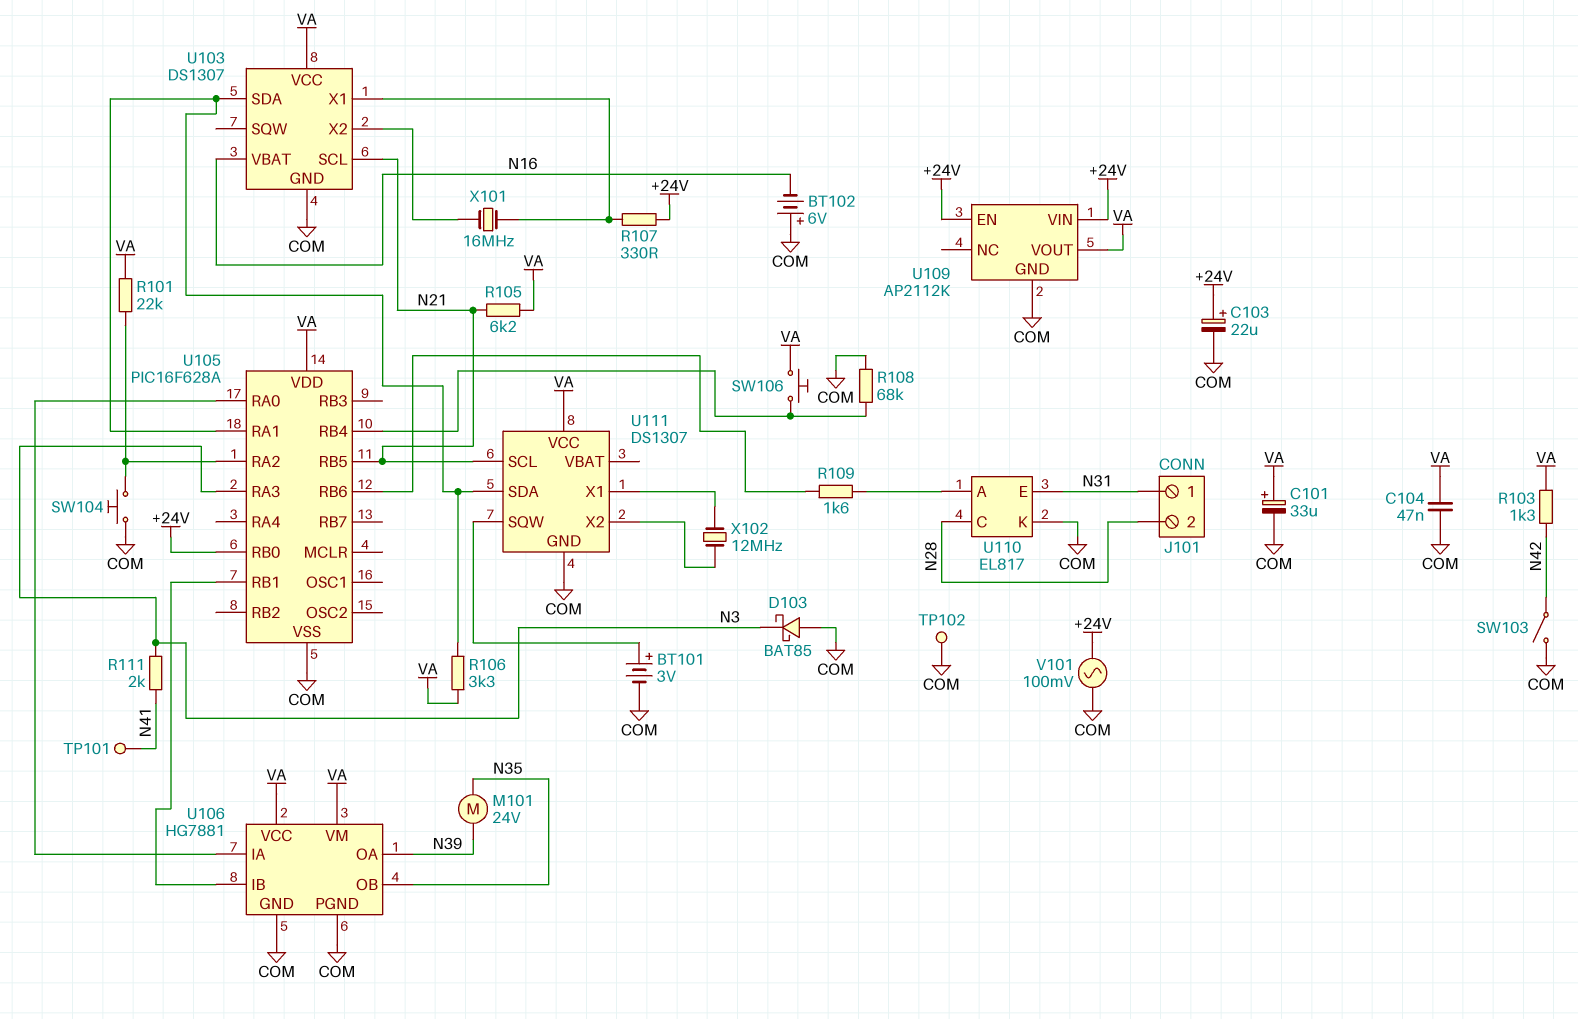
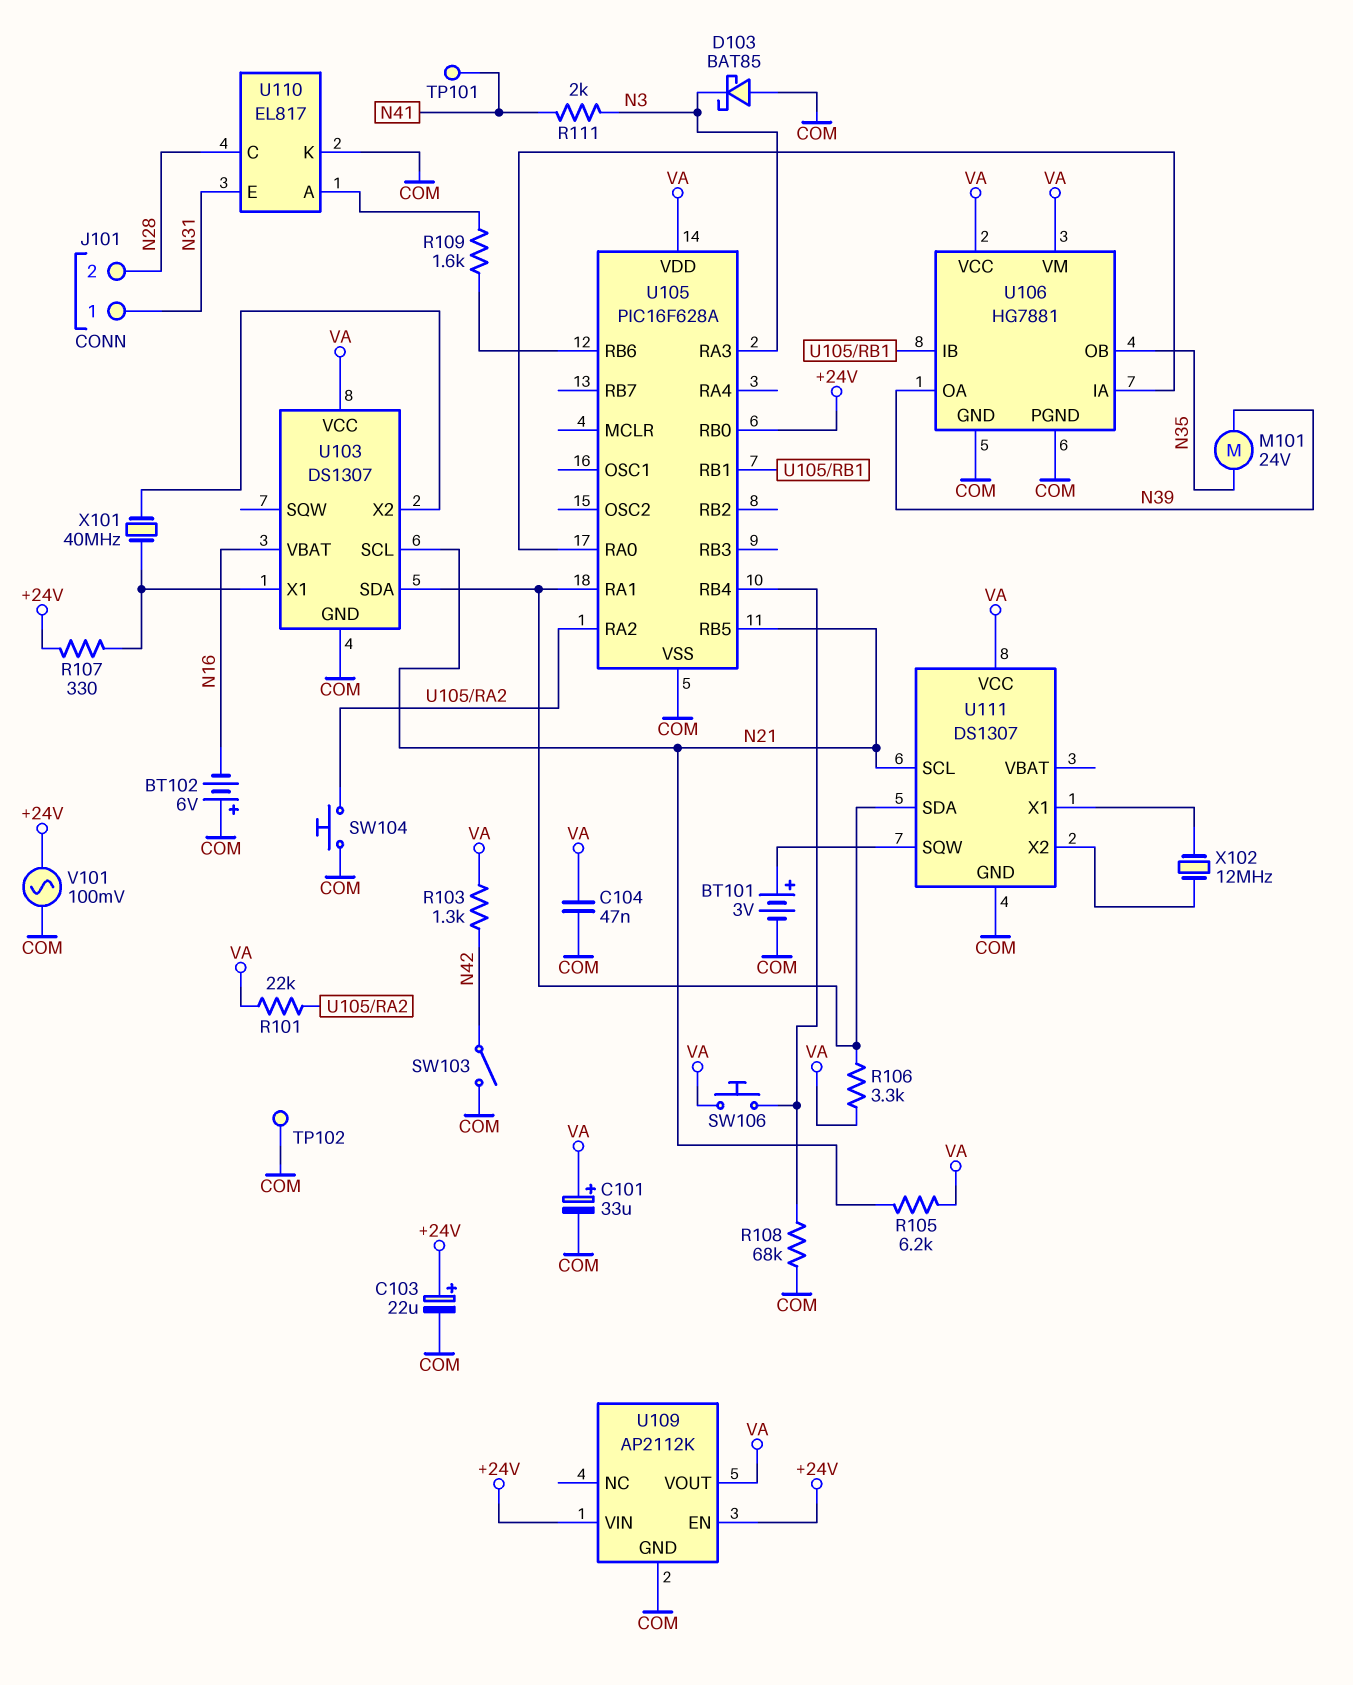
X101: 16MHz (U103/X1, U103/X2) -> 40MHz (U103/X1, U103/X2)

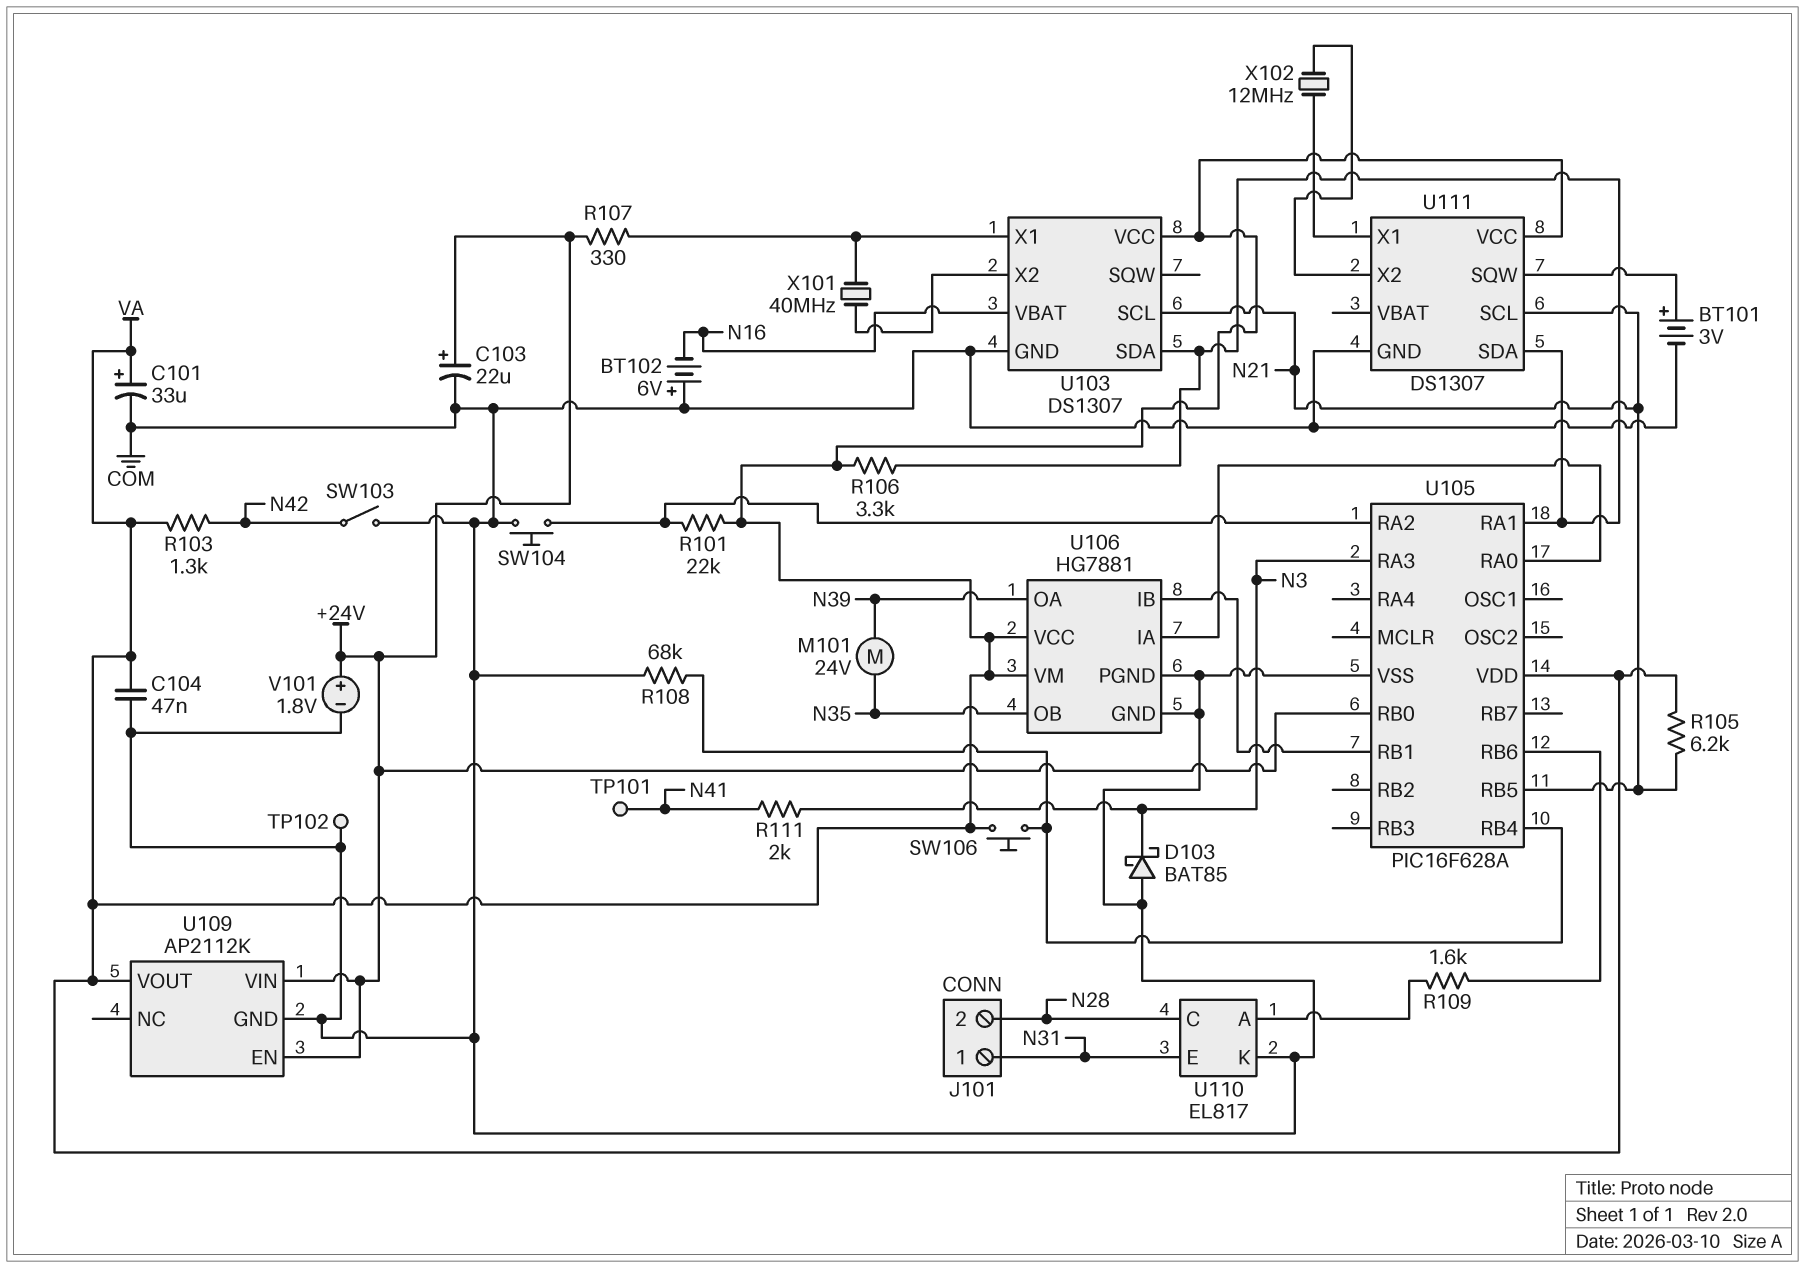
V101: AC 100mV (+24V, COM) -> 1.8V (plus +24V, minus COM)

